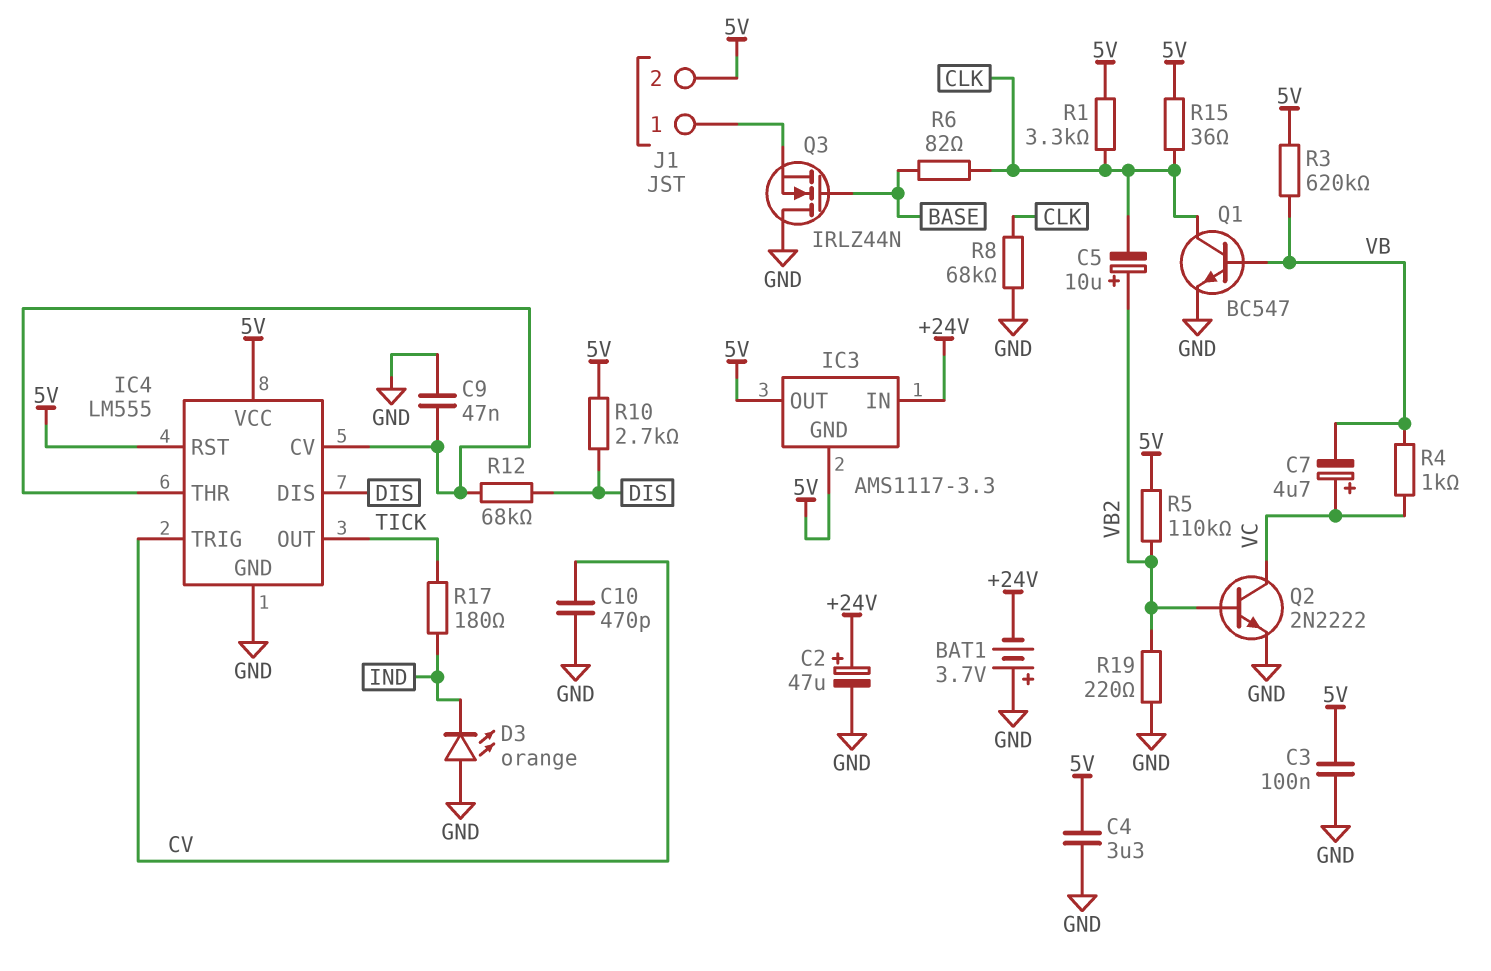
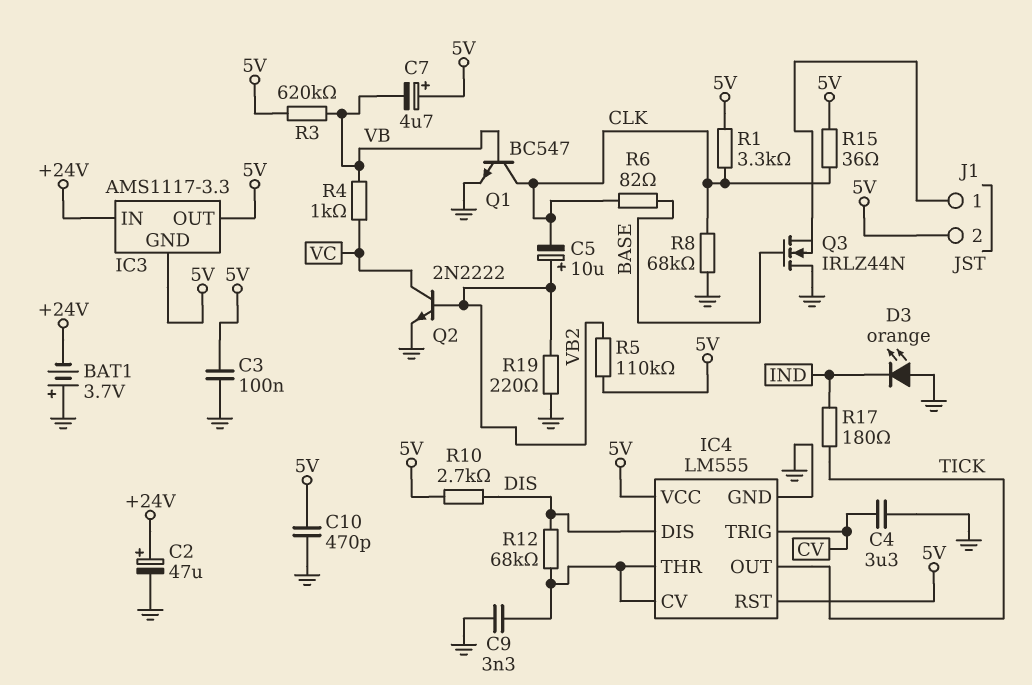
C4: 3.3uF (5V, GND) -> 3.3uF (CV, GND)
C7: 4.7uF (plus VC, minus VB) -> 4.7uF (plus 5V, minus VB)
C9: 47nF (GND, IC4/CV) -> 3.3nF (GND, IC4/CV)
C10: 470pF (CV, GND) -> 470pF (5V, GND)

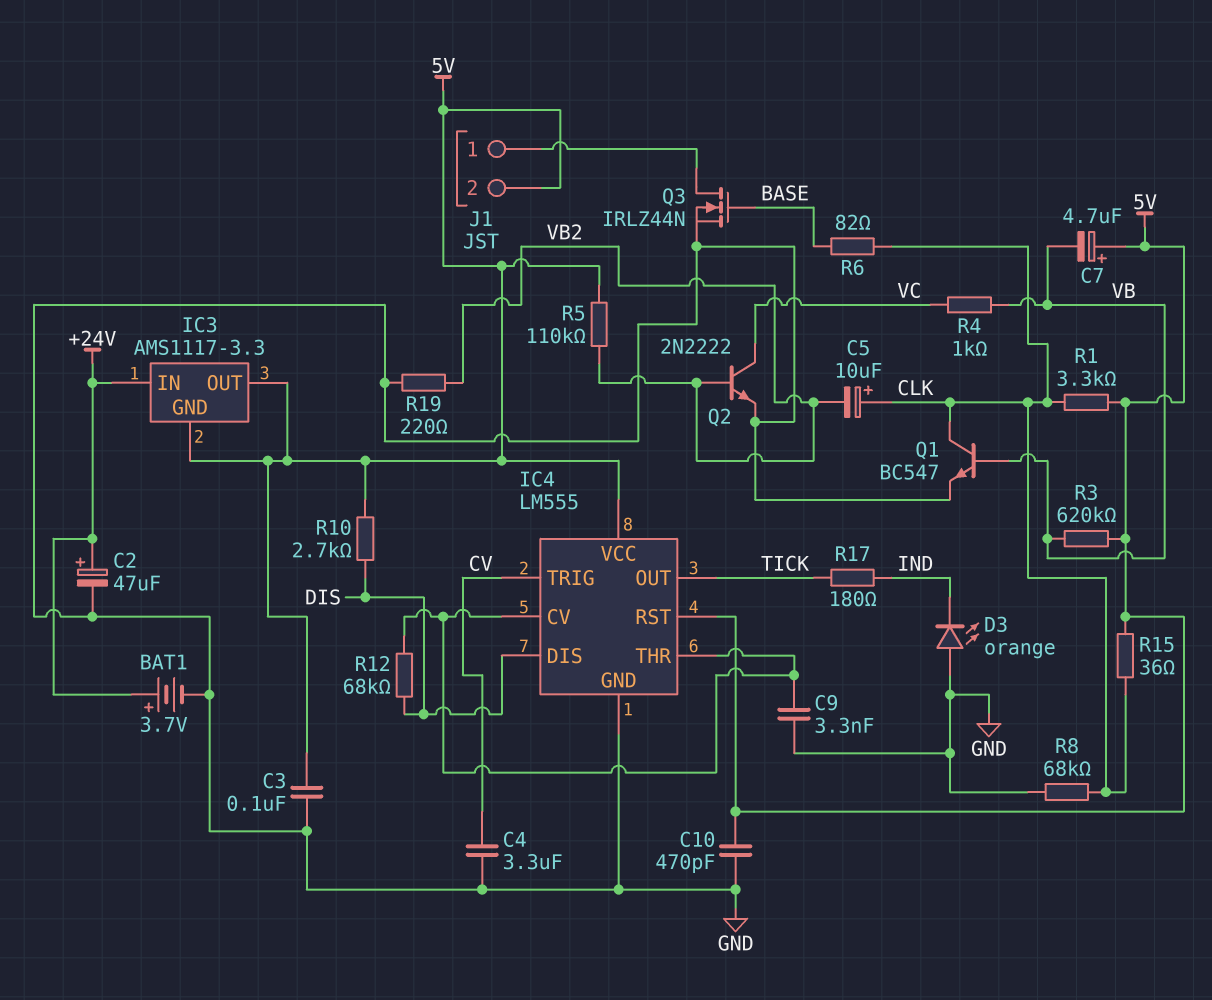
BAT1: 3.7V (plus GND, minus +24V) -> 3.7V (plus +24V, minus GND)
C5: 10uF (plus VB2, minus CLK) -> 10uF (plus CLK, minus VB2)
Q3: NMOS IRLZ44N (G BASE, D GND, S J1/1) -> NMOS IRLZ44N (G BASE, D J1/1, S GND)

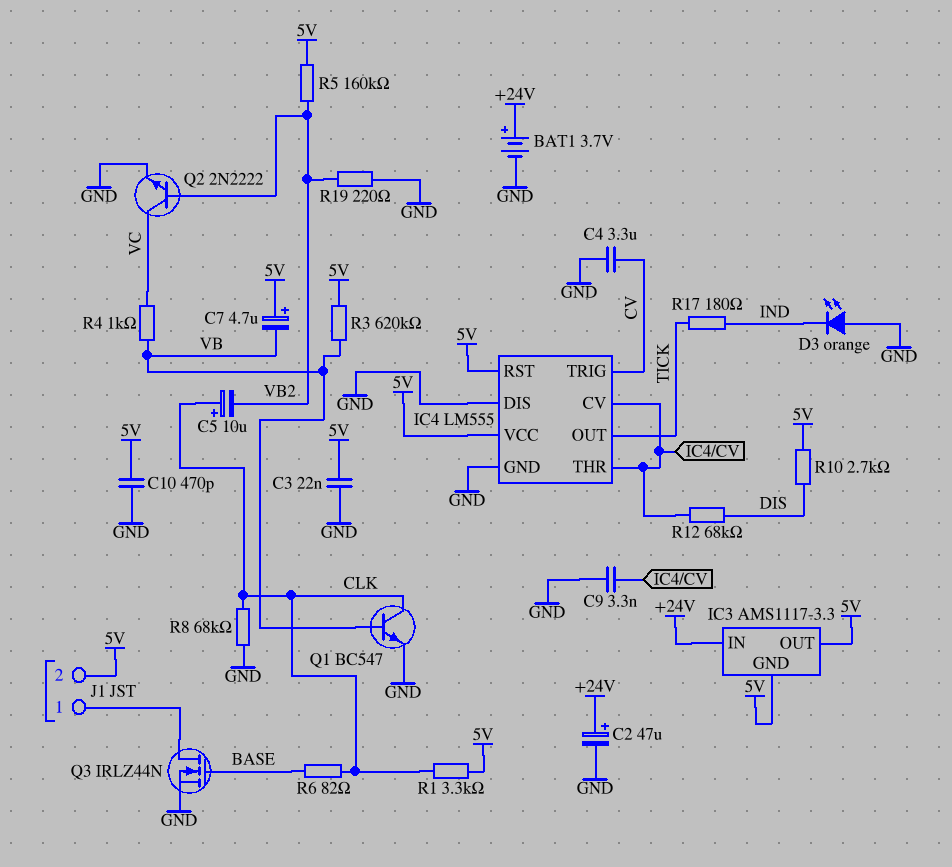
C3: 100nF (5V, GND) -> 22nF (5V, GND)
IC4 pin DIS: DIS -> GND
R5: 110k (5V, VB2) -> 160k (5V, VB2)
R15: 36 (5V, CLK) -> none

